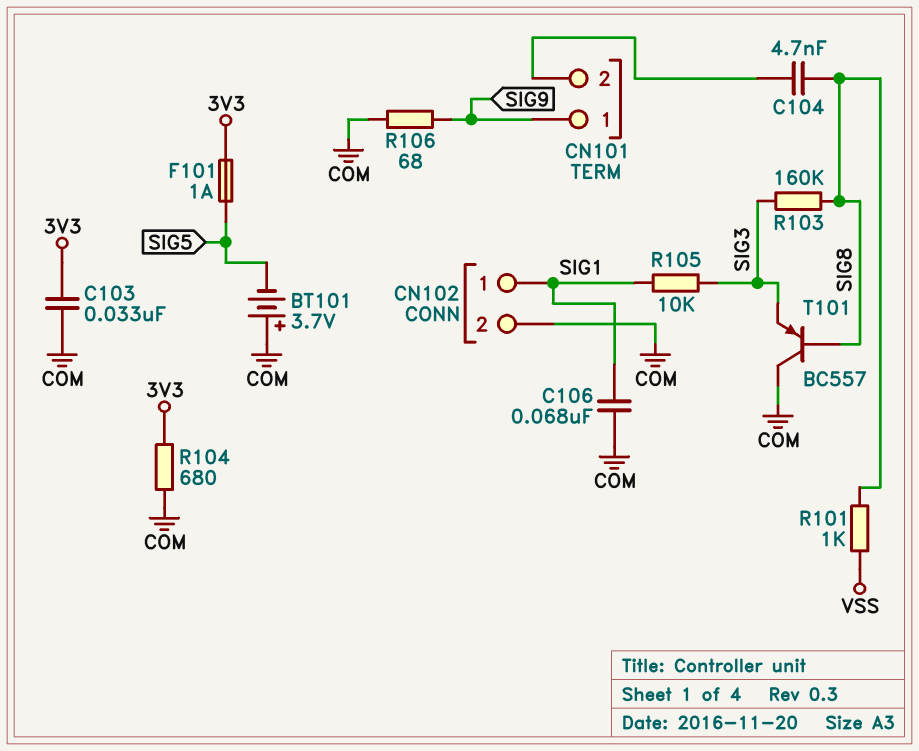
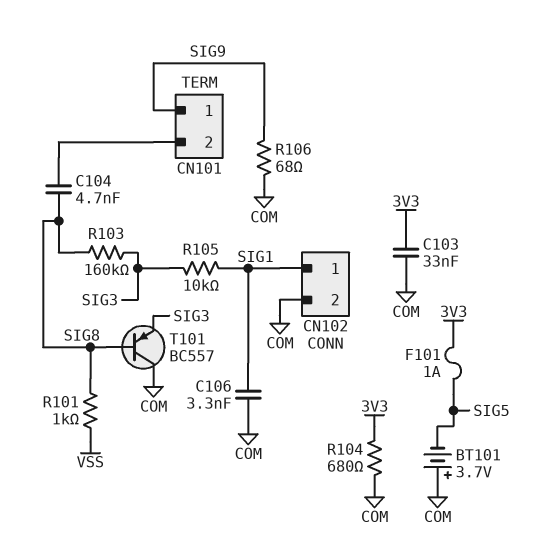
C106: 68nF (COM, SIG1) -> 3.3nF (COM, SIG1)

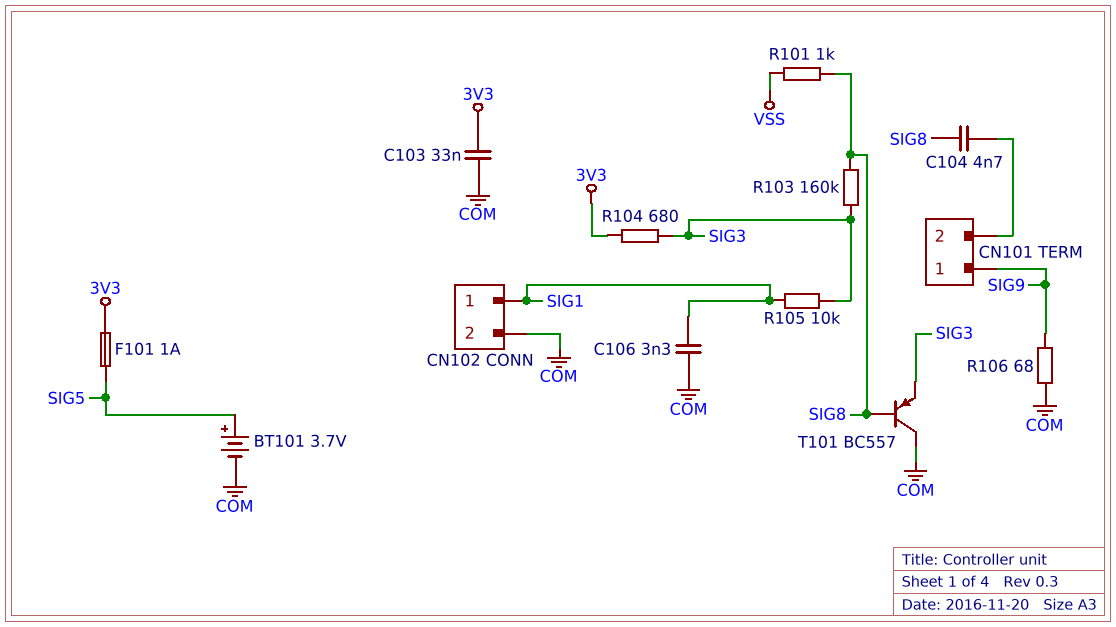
BT101: 3.7V (plus COM, minus SIG5) -> 3.7V (plus SIG5, minus COM)
R104: 680 (3V3, COM) -> 680 (3V3, SIG3)

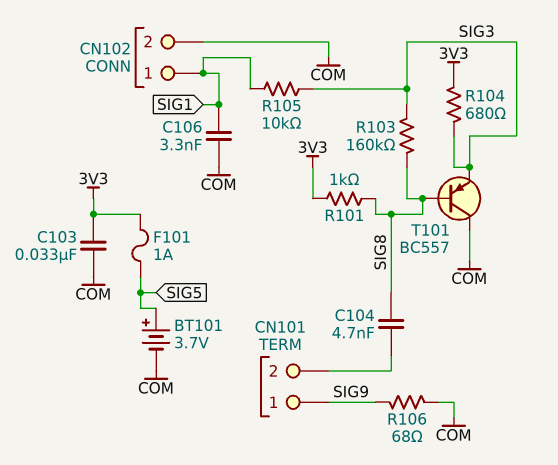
R101: 1k (SIG8, VSS) -> 1k (3V3, SIG8)

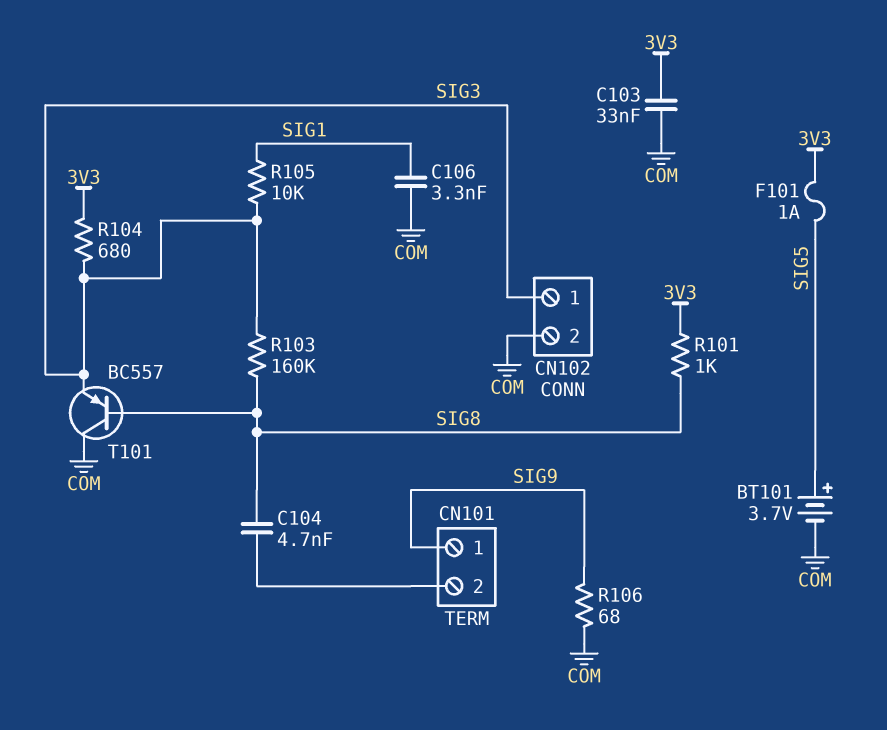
CN102 pin 1: SIG1 -> SIG3

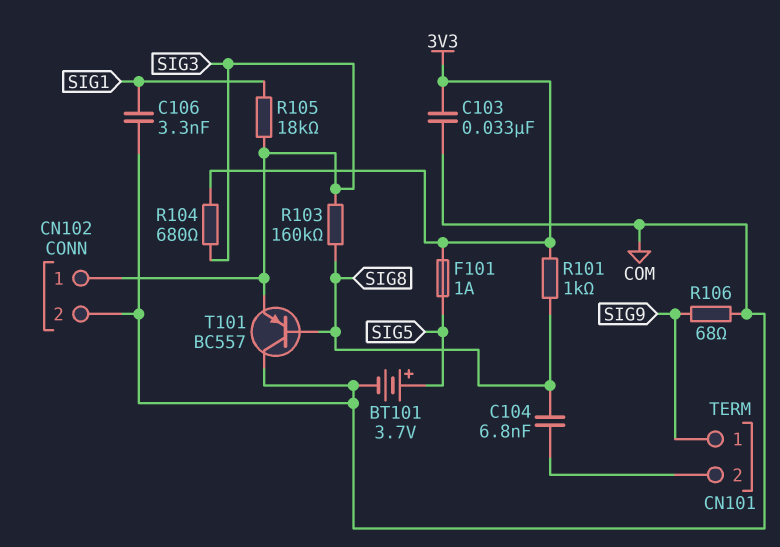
C104: 4.7nF (CN101/2, SIG8) -> 6.8nF (CN101/2, SIG8)
R105: 10k (SIG1, SIG3) -> 18k (SIG1, SIG3)

